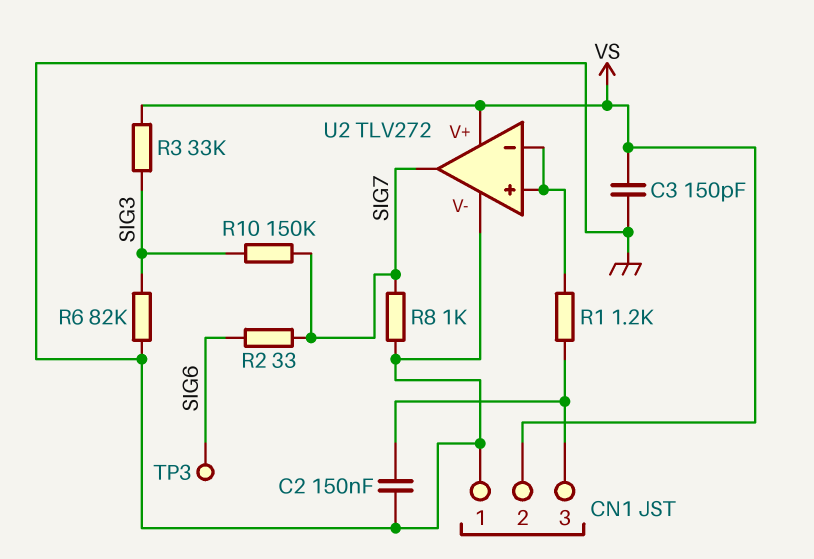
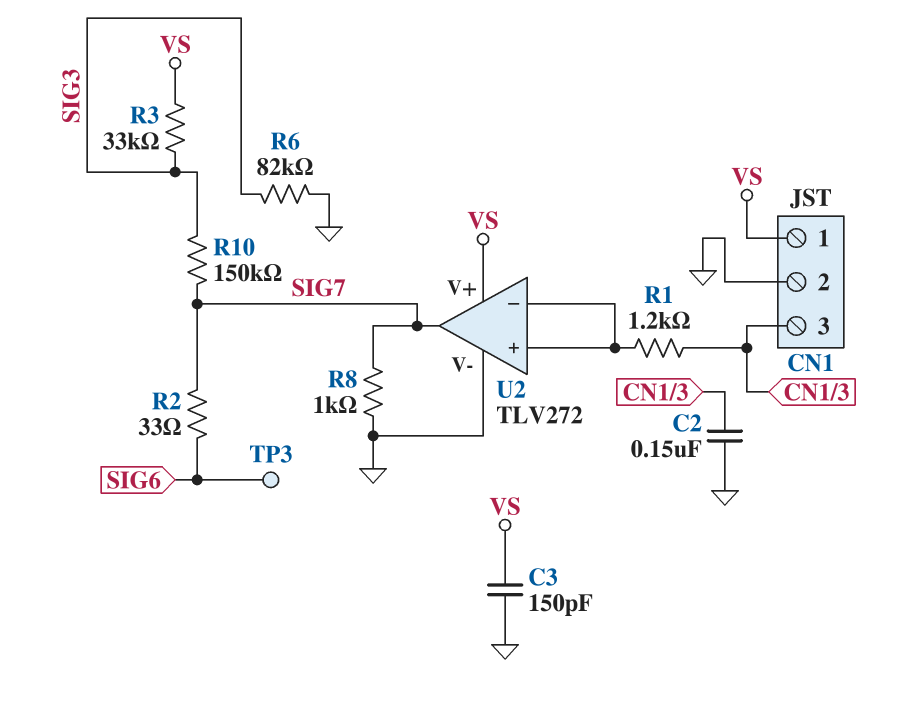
CN1 pin 1: GND -> VS
CN1 pin 2: VS -> GND

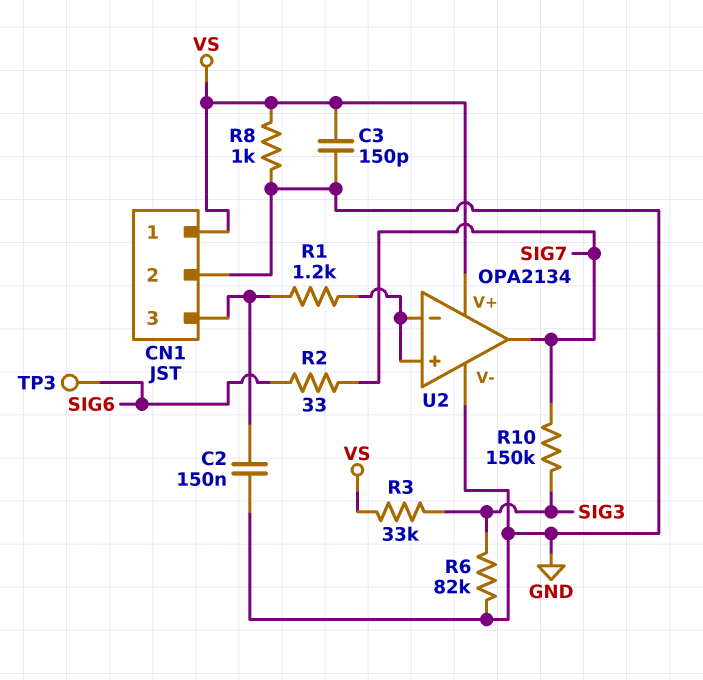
R8: 1k (GND, SIG7) -> 1k (GND, VS)
U2: TLV272 -> OPA2134

